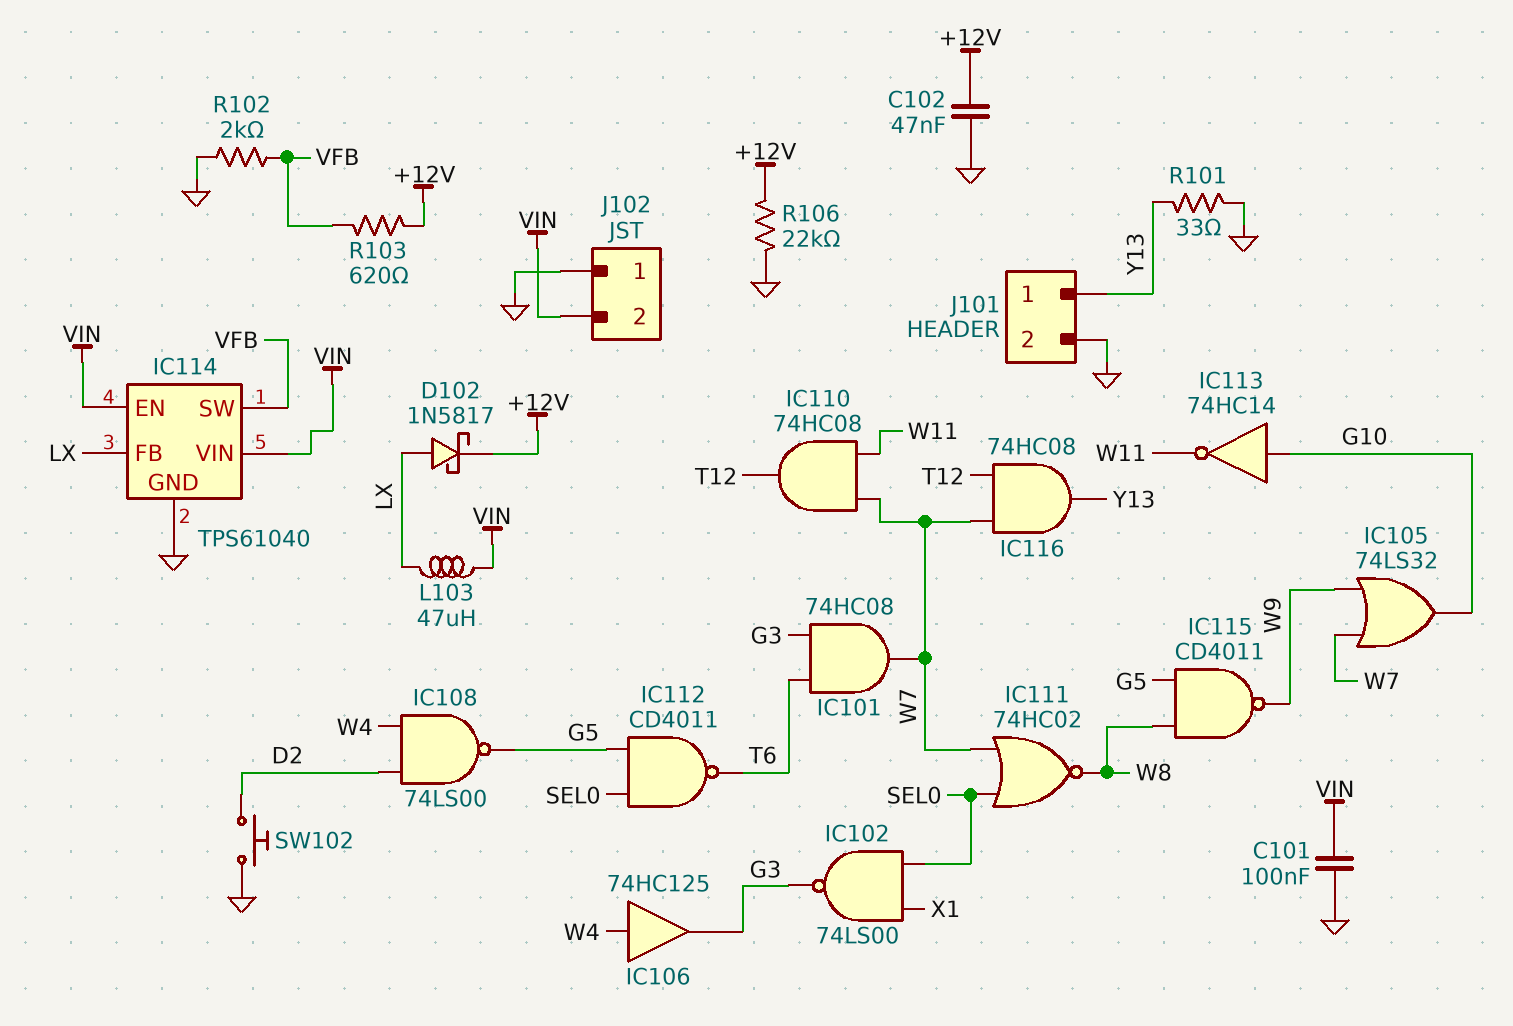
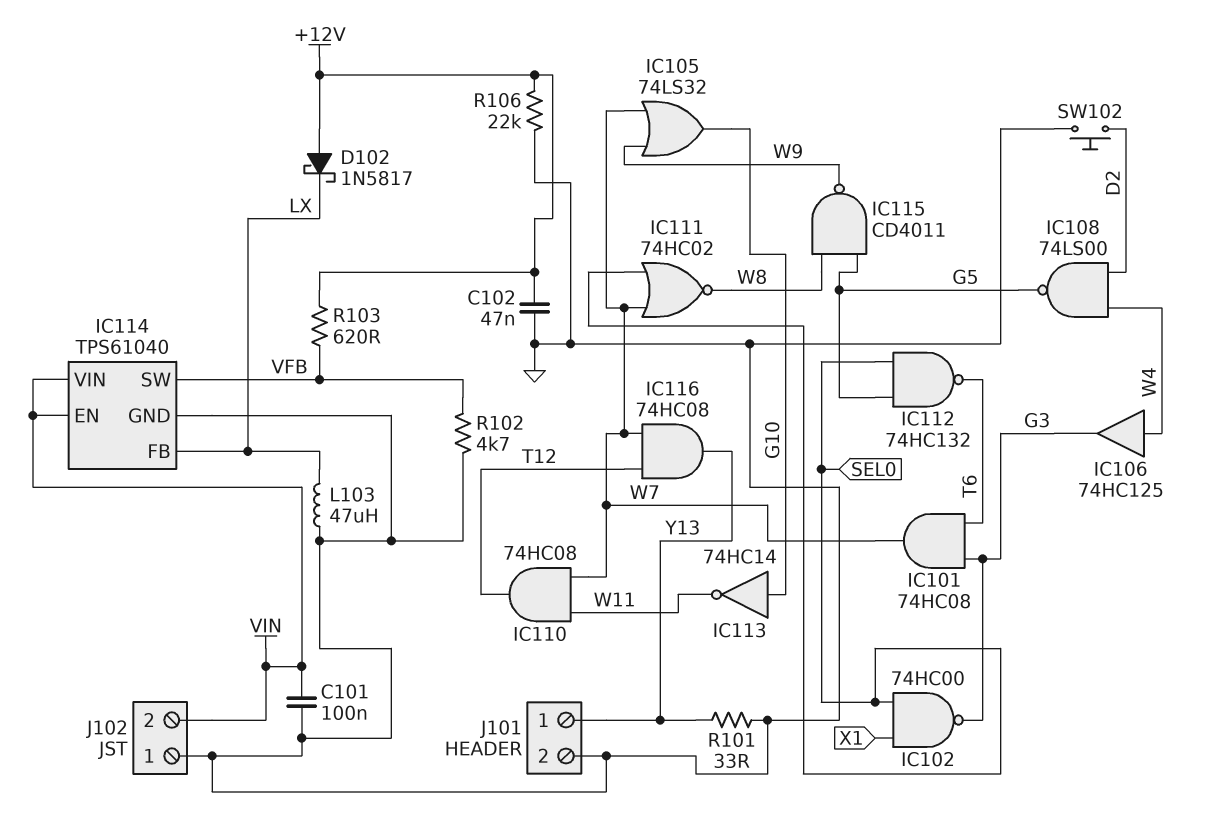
D102: schottky 1N5817 (A LX, K +12V) -> schottky 1N5817 (A +12V, K LX)
IC102: NAND 74LS00 (in SEL0, in X1, out G3) -> NAND 74HC00 (in SEL0, in X1, out G3)
IC112: NAND CD4011 (in G5, in SEL0, out T6) -> NAND 74HC132 (in G5, in SEL0, out T6)
L103: 47uH (LX, VIN) -> 47uH (GND, LX)
R102: 2k (GND, VFB) -> 4.7k (GND, VFB)

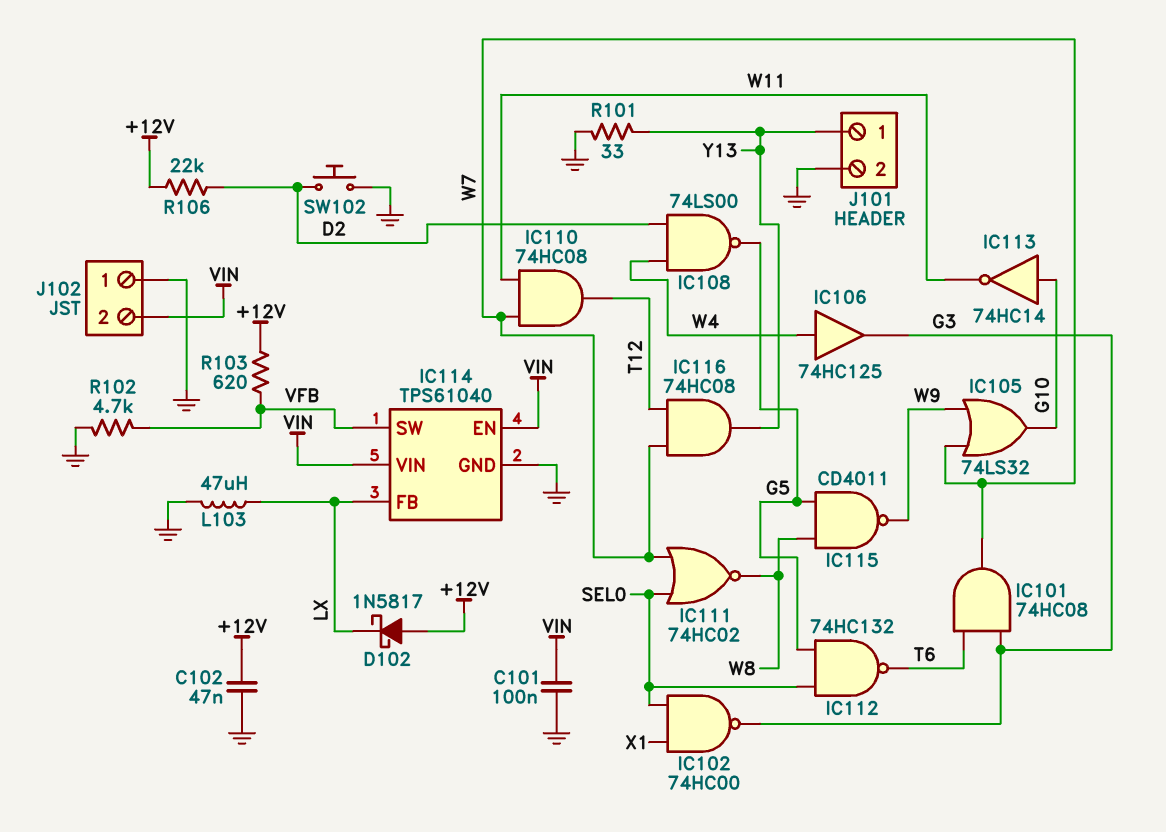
R106: 22k (+12V, GND) -> 22k (+12V, D2)

